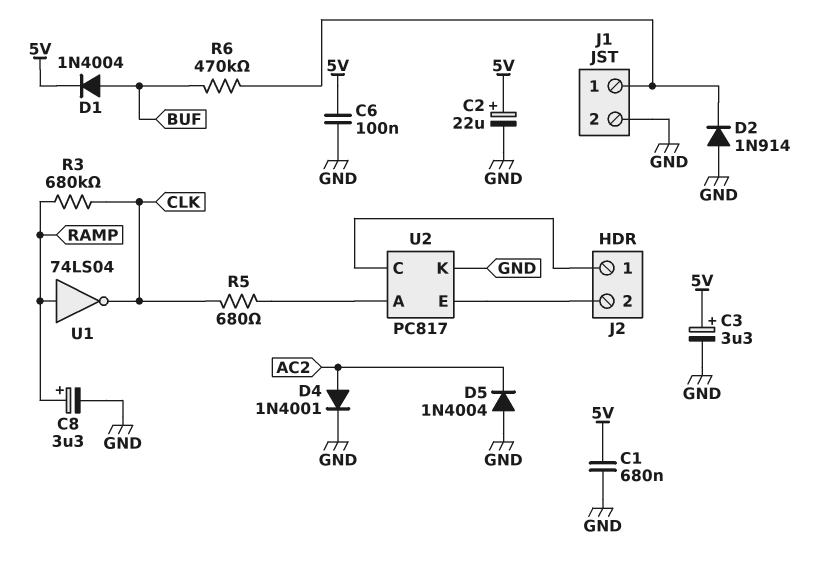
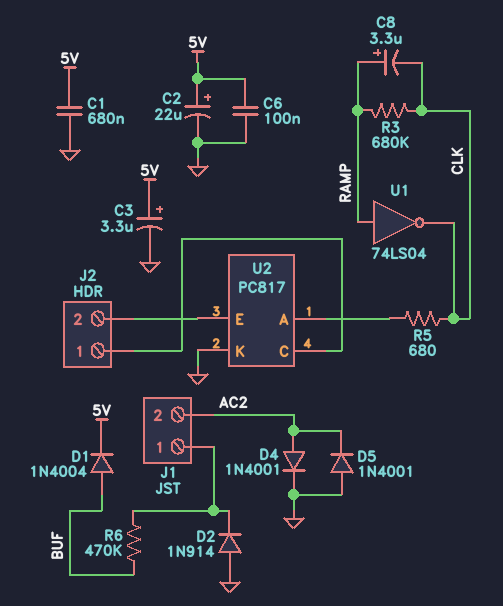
C8: 3.3uF (plus RAMP, minus GND) -> 3.3uF (plus RAMP, minus CLK)
D5: diode 1N4004 (A GND, K AC2) -> diode 1N4001 (A GND, K AC2)
J1 pin 2: GND -> AC2

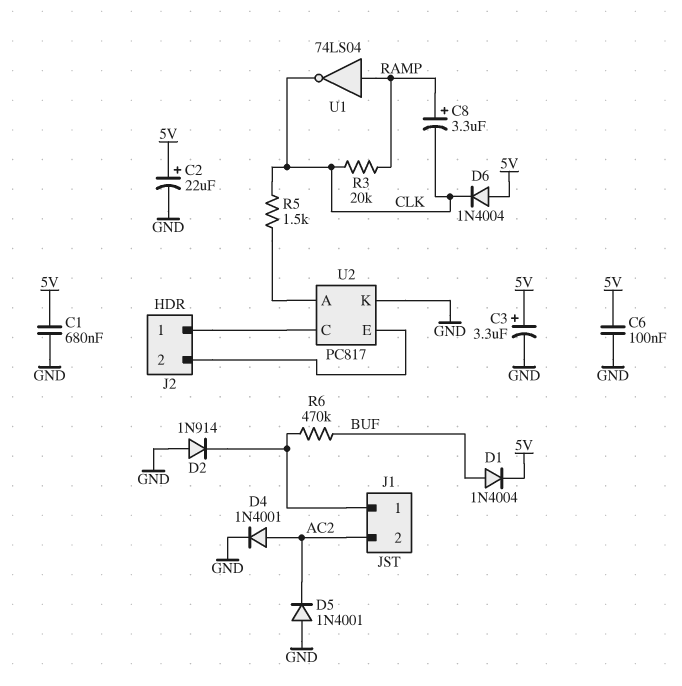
D6: none -> diode 1N4004 (A 5V, K CLK)
R3: 680k (CLK, RAMP) -> 20k (CLK, RAMP)
R5: 680 (CLK, U2/A) -> 1.5k (CLK, U2/A)

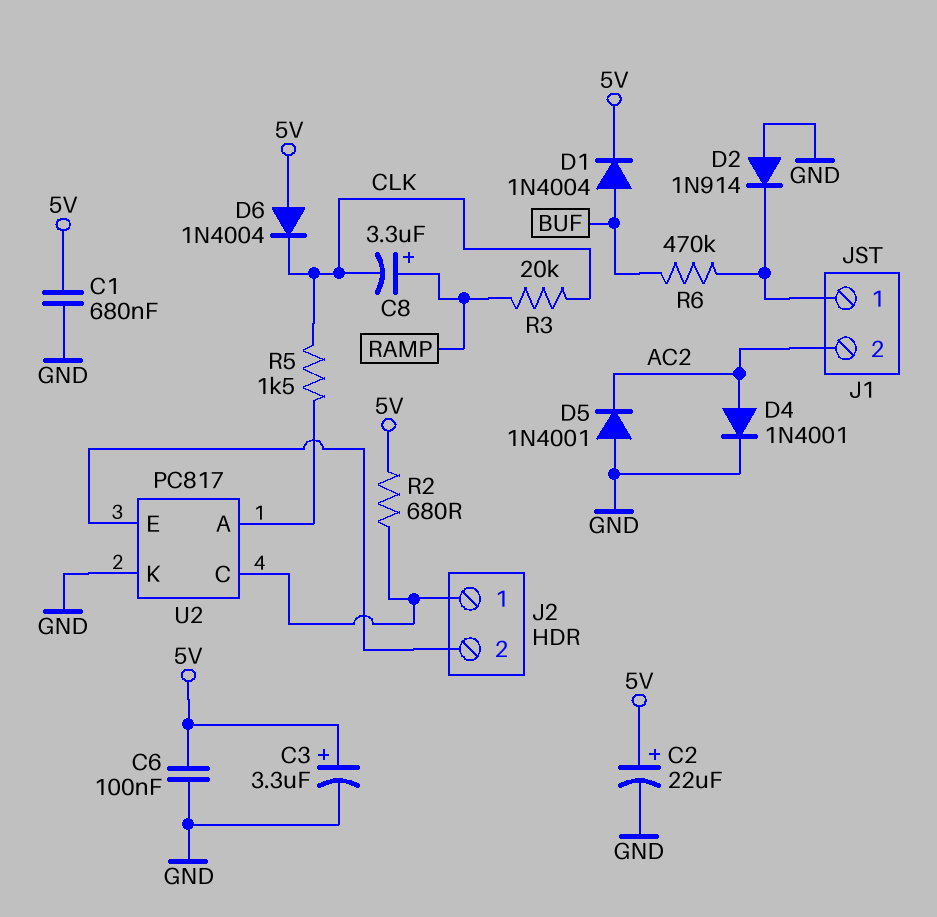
R2: none -> 680 (5V, J2/1)
U1: NOT 74LS04 (in RAMP, out CLK) -> none

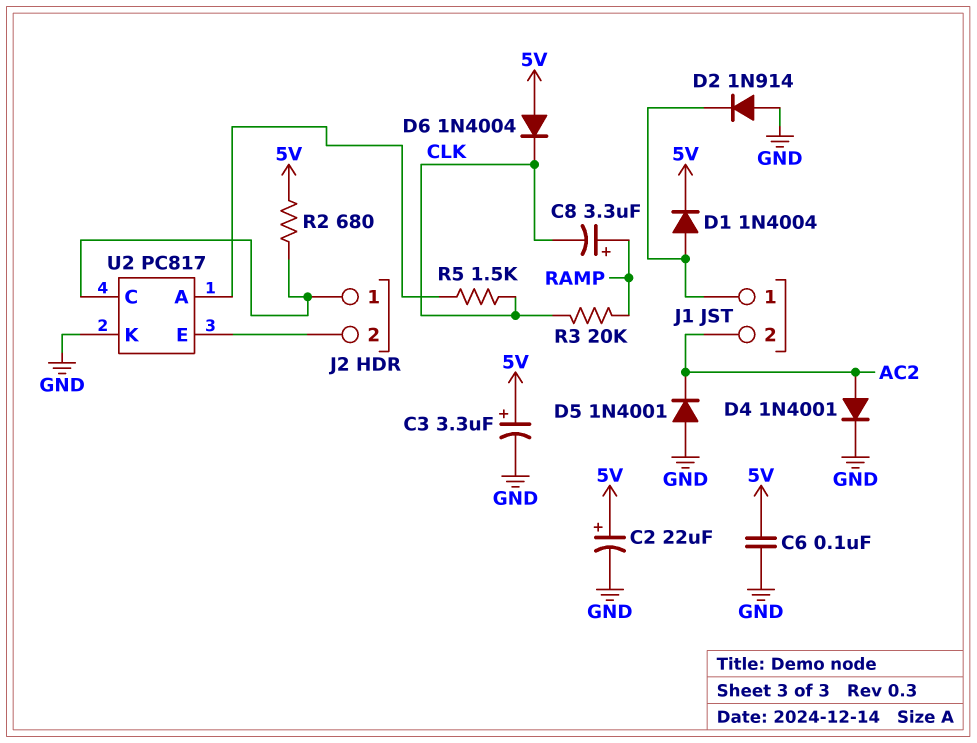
C1: 680nF (5V, GND) -> none
D1: diode 1N4004 (A BUF, K 5V) -> diode 1N4004 (A J1/1, K 5V)
R6: 470k (BUF, J1/1) -> none

